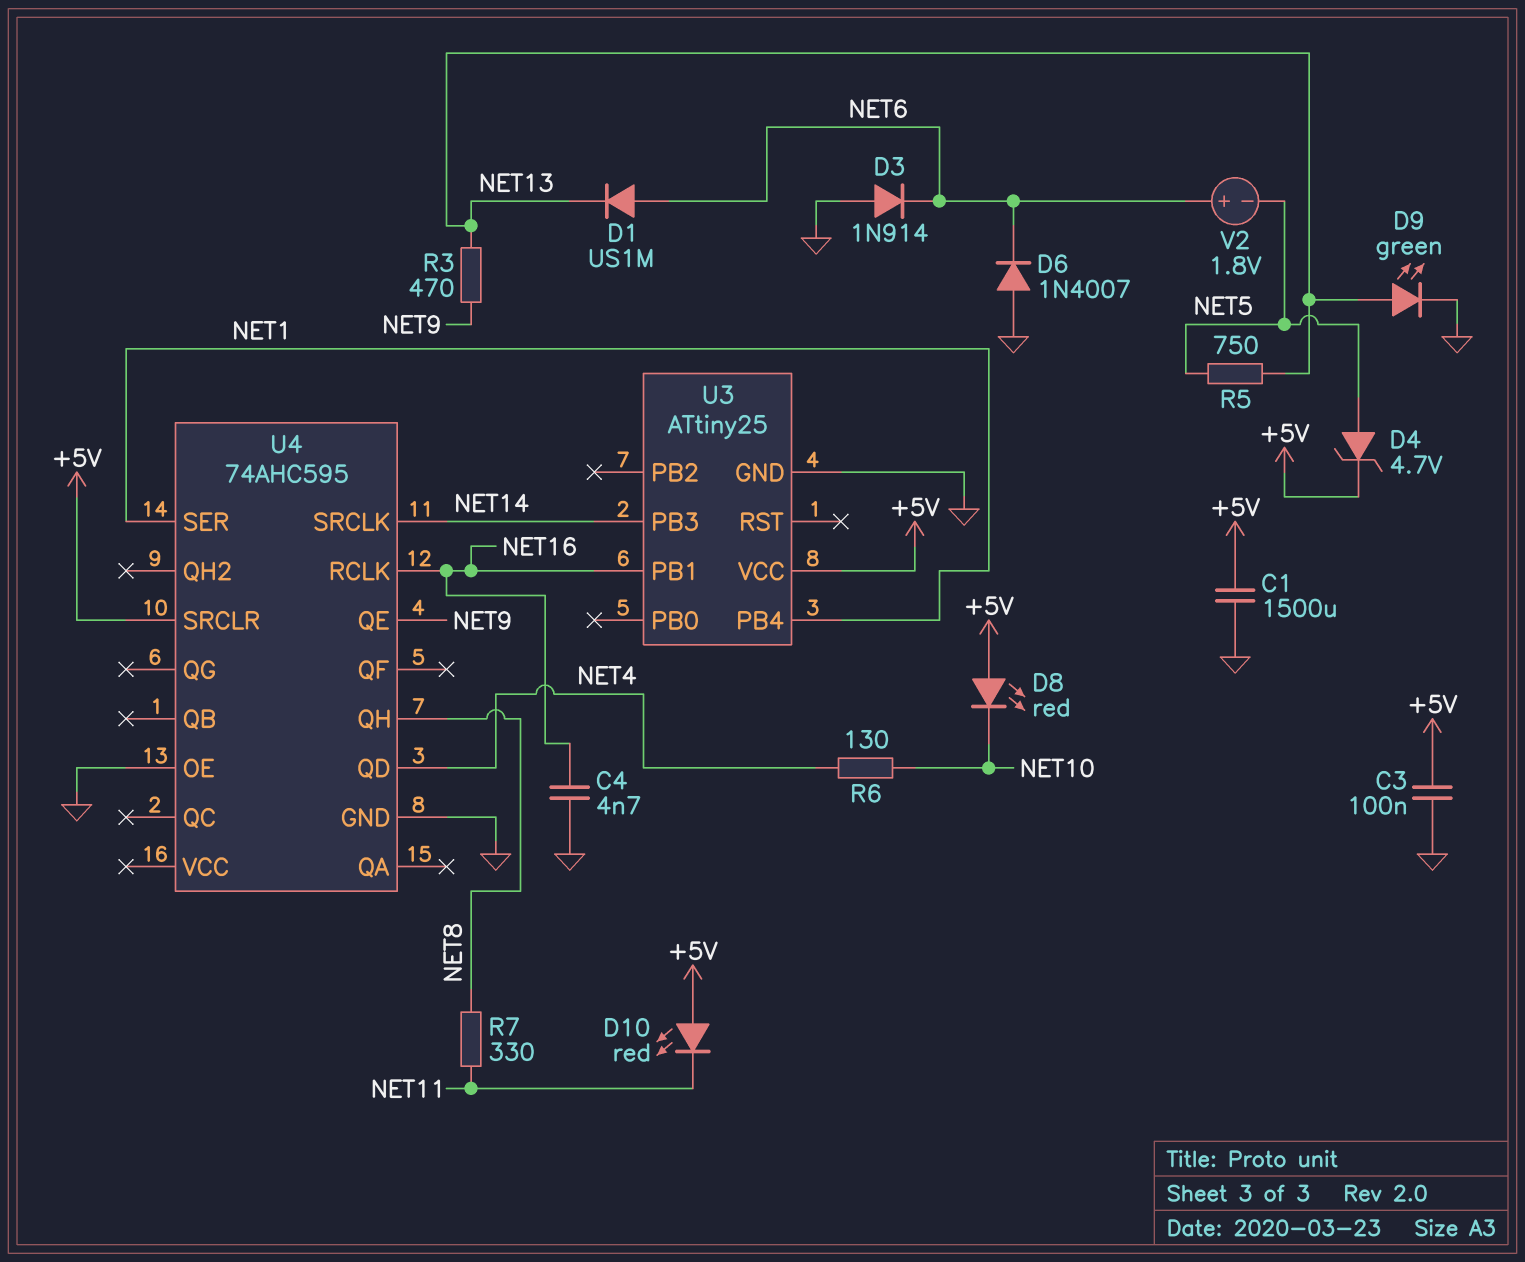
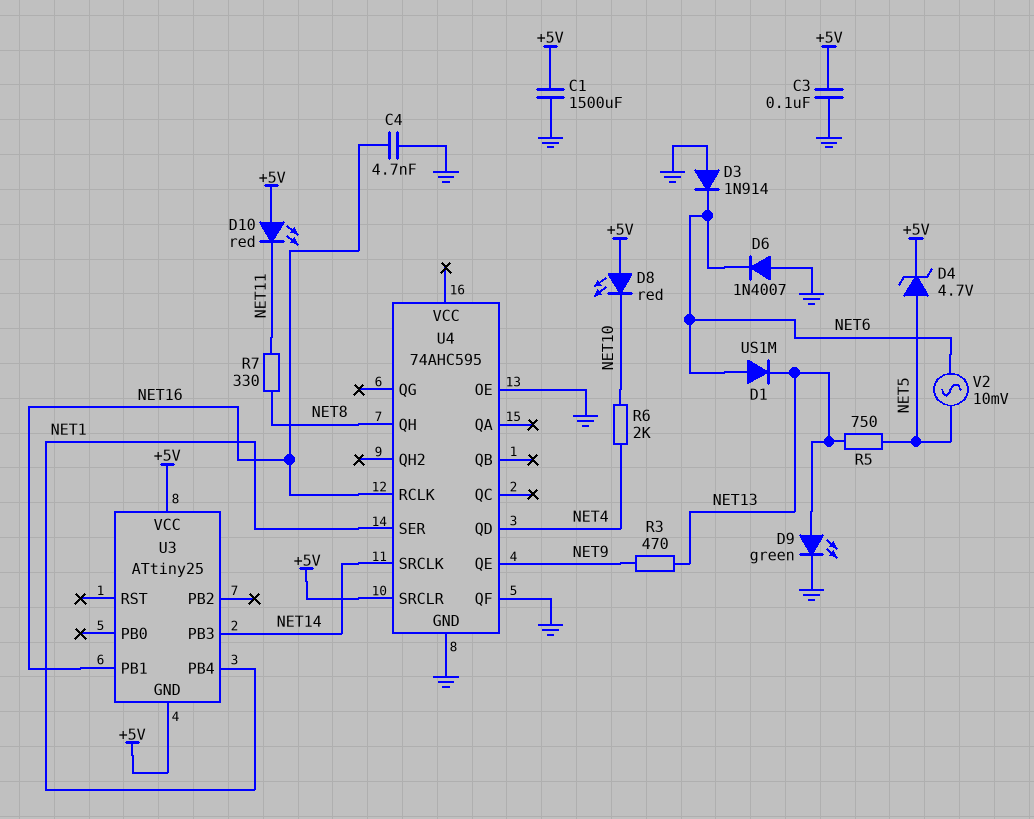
R6: 130 (NET4, NET10) -> 2k (NET4, NET10)
U3 pin GND: GND -> +5V
U4 pin QF: none -> GND
V2: 1.8V (plus NET6, minus NET5) -> AC 10mV (NET5, NET6)

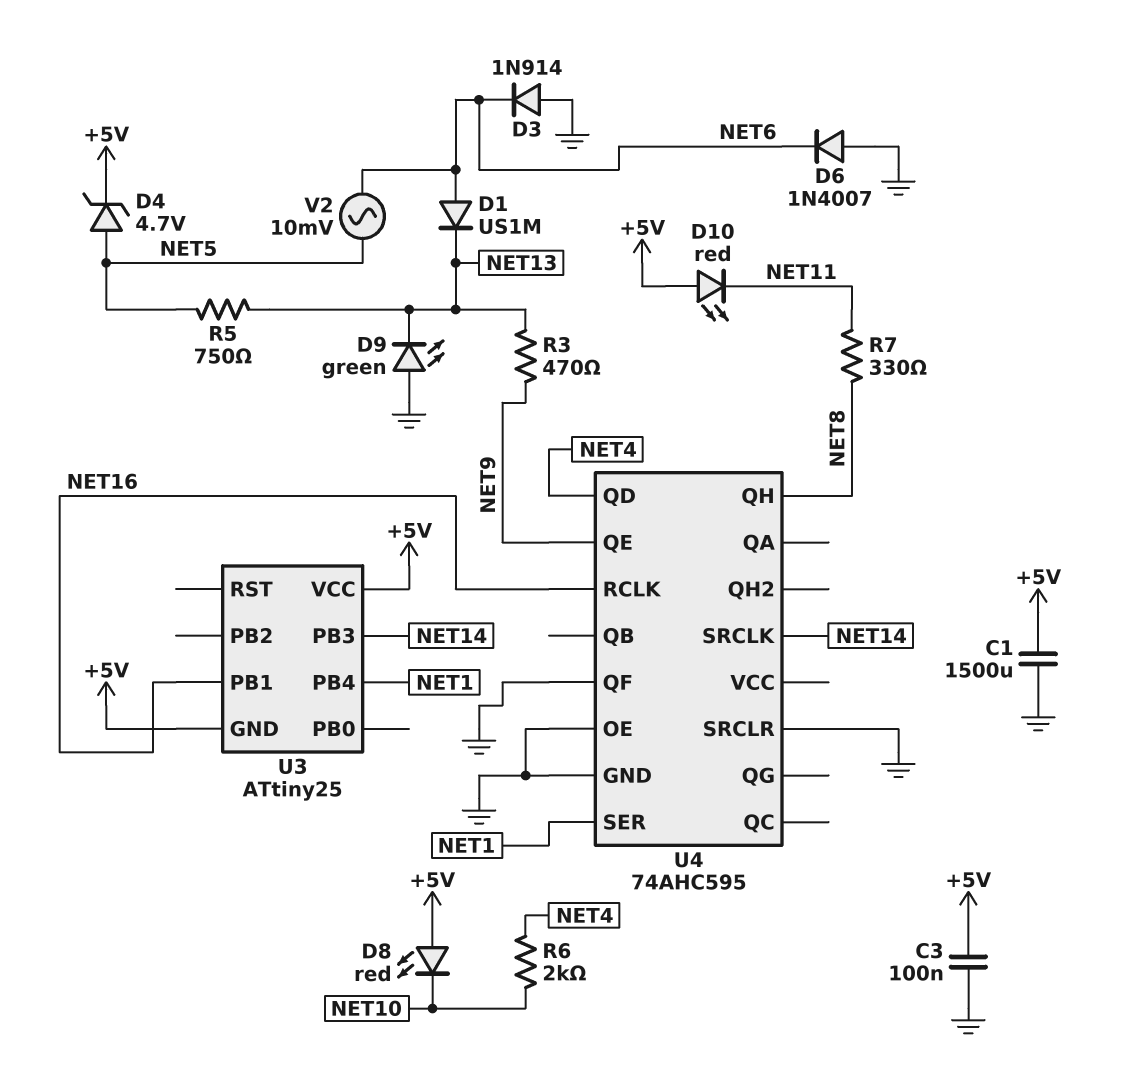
C4: 4.7nF (GND, NET16) -> none
D9: LED green (A NET13, K GND) -> LED green (A GND, K NET13)
U4 pin SRCLR: +5V -> GND

